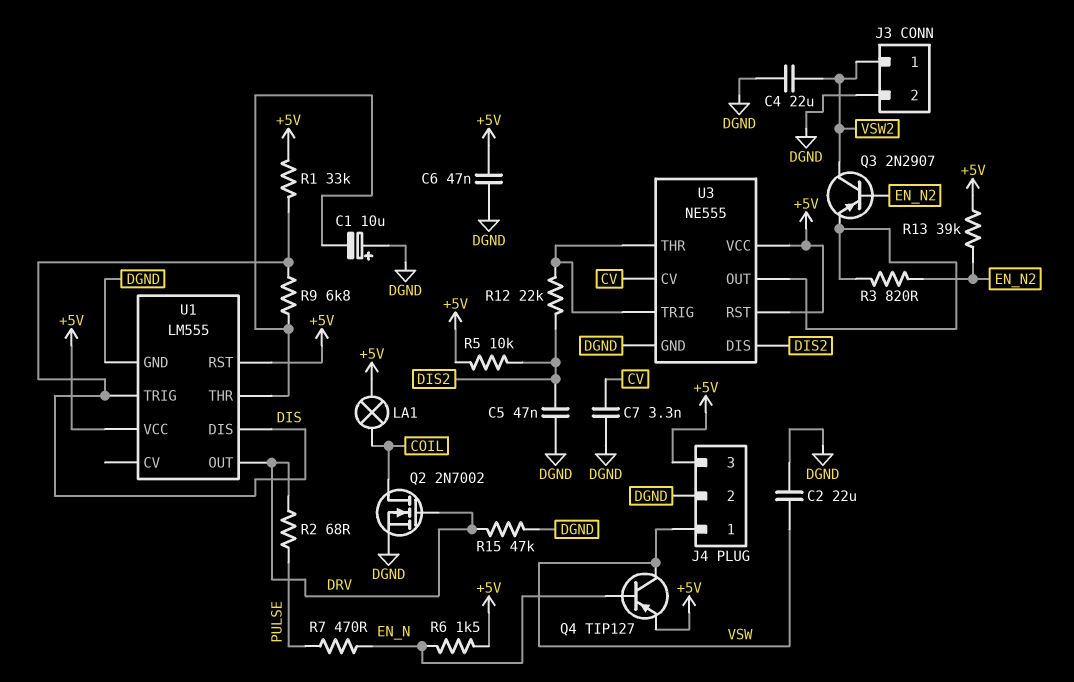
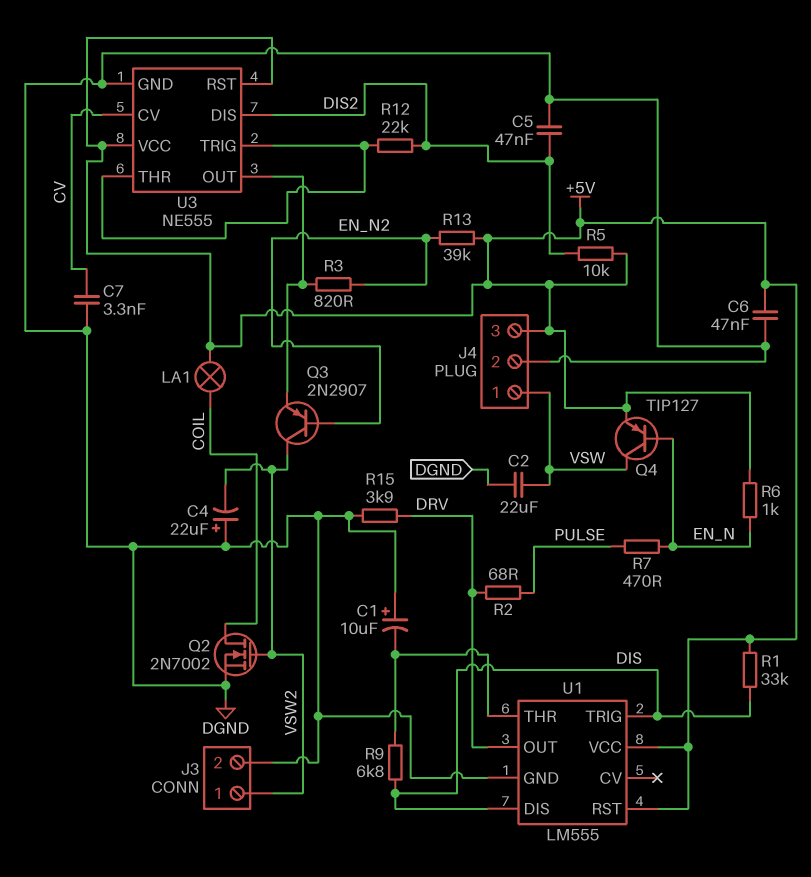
C4: 22uF (DGND, VSW2) -> 22uF (plus DGND, minus VSW2)
Q2: NMOS 2N7002 (G DRV, D COIL, S DGND) -> NMOS 2N7002 (G VSW2, D COIL, S DGND)
R6: 1.5k (+5V, EN_N) -> 1k (+5V, EN_N)
R15: 47k (DGND, DRV) -> 3.9k (DGND, DRV)

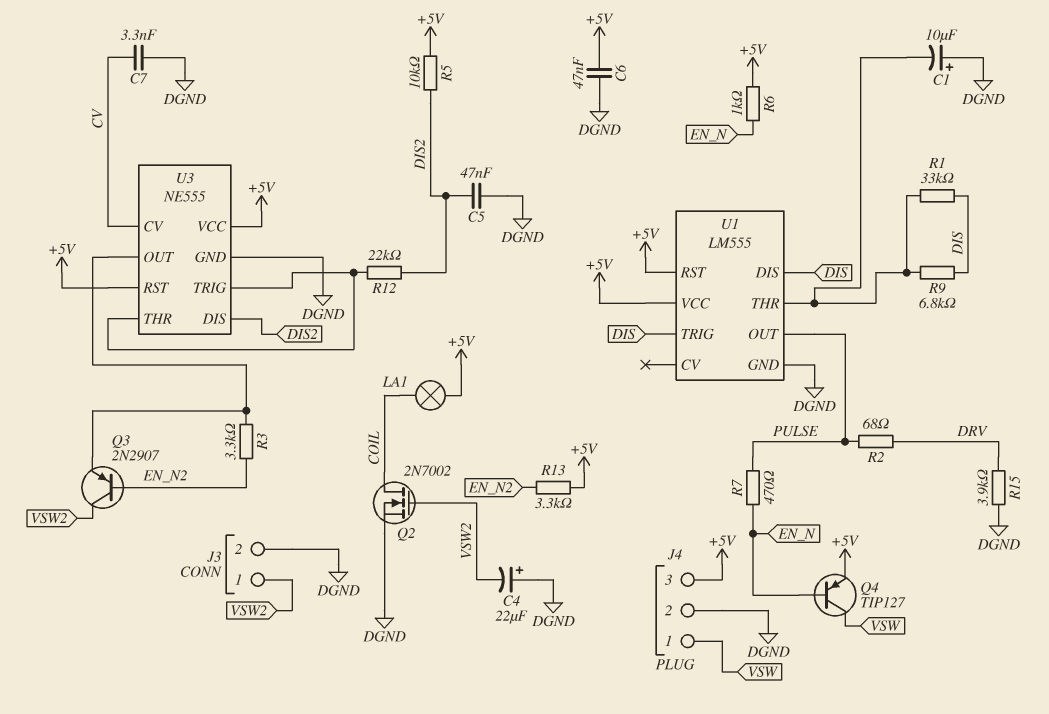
C2: 22uF (DGND, VSW) -> none
R1: 33k (+5V, DIS) -> 33k (DIS, U1/THR)
R3: 820 (EN_N2, U3/OUT) -> 3.3k (EN_N2, U3/OUT)
R13: 39k (+5V, EN_N2) -> 3.3k (+5V, EN_N2)
U1 pin OUT: DRV -> PULSE

